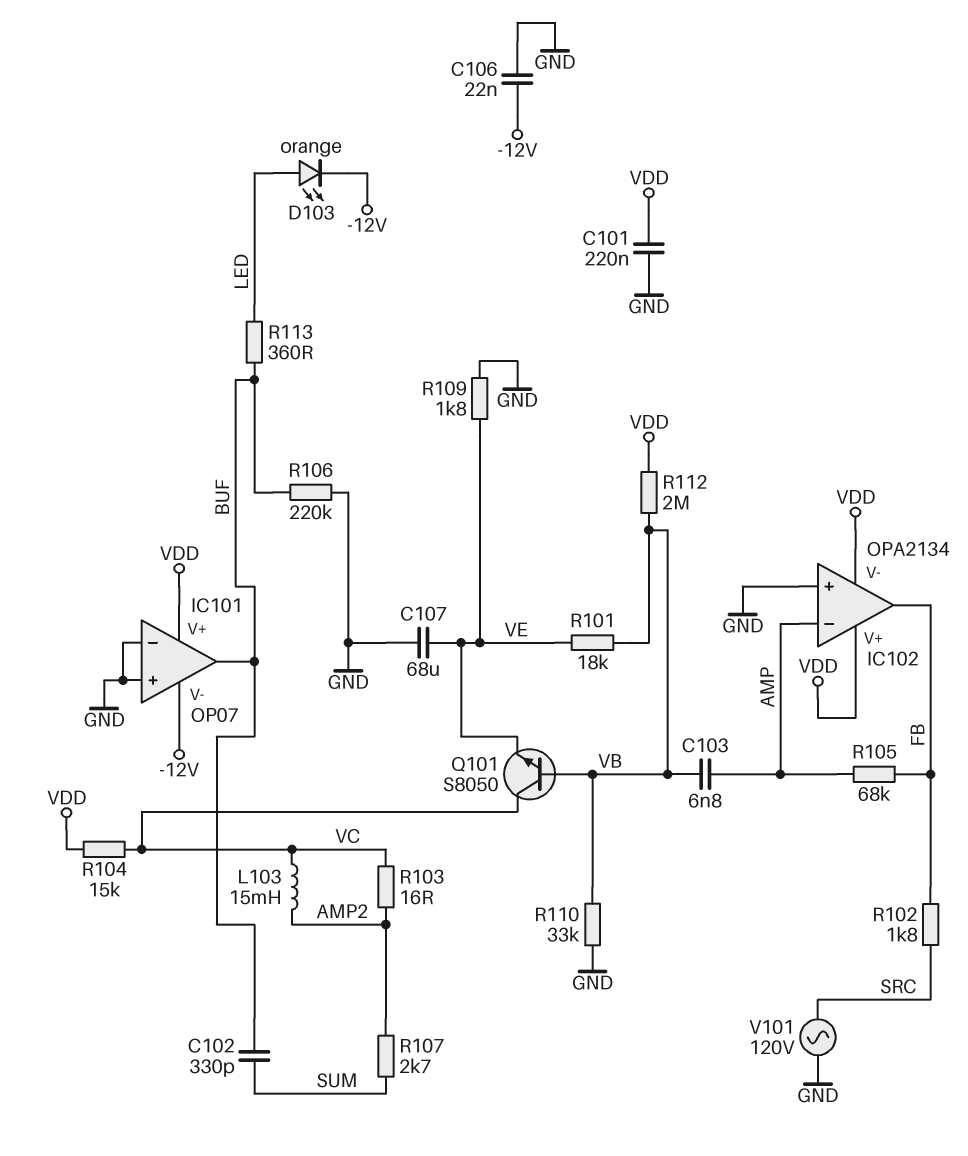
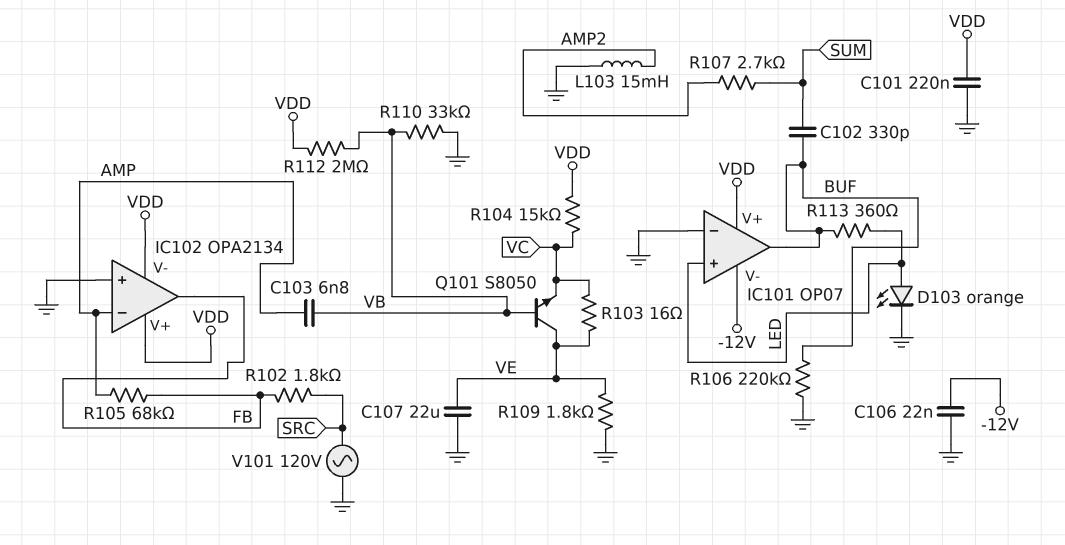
C107: 68uF (GND, VE) -> 22uF (GND, VE)
D103: LED orange (A LED, K -12V) -> LED orange (A LED, K GND)
IC101 pin in+: GND -> LED
L103: 15mH (AMP2, VC) -> 15mH (AMP2, GND)
Q101: NPN S8050 (B VB, C VC, E VE) -> NPN S8050 (B VB, C VE, E VC)
R101: 18k (VB, VE) -> none
R103: 16 (AMP2, VC) -> 16 (VC, VE)

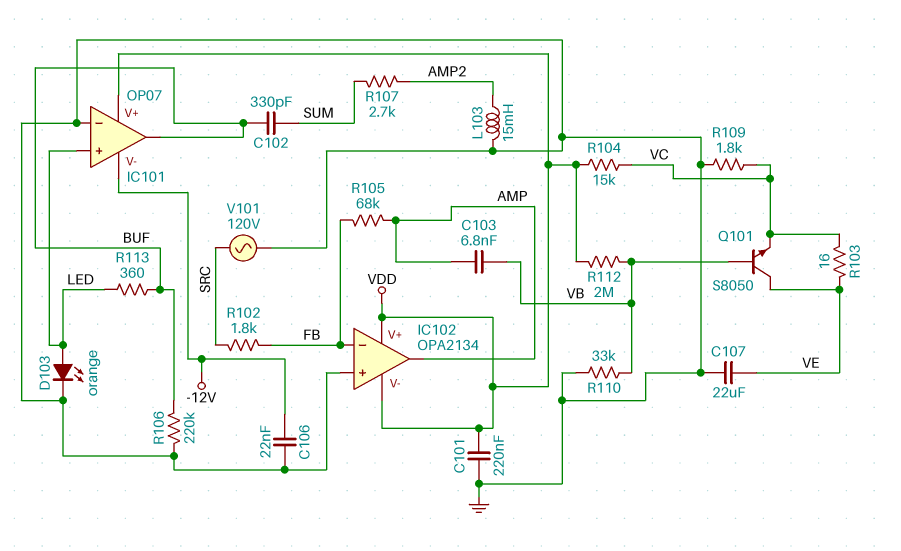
IC102 pin in-: AMP -> FB
IC102 pin out: FB -> AMP
R109: 1.8k (GND, VE) -> 1.8k (GND, VC)

